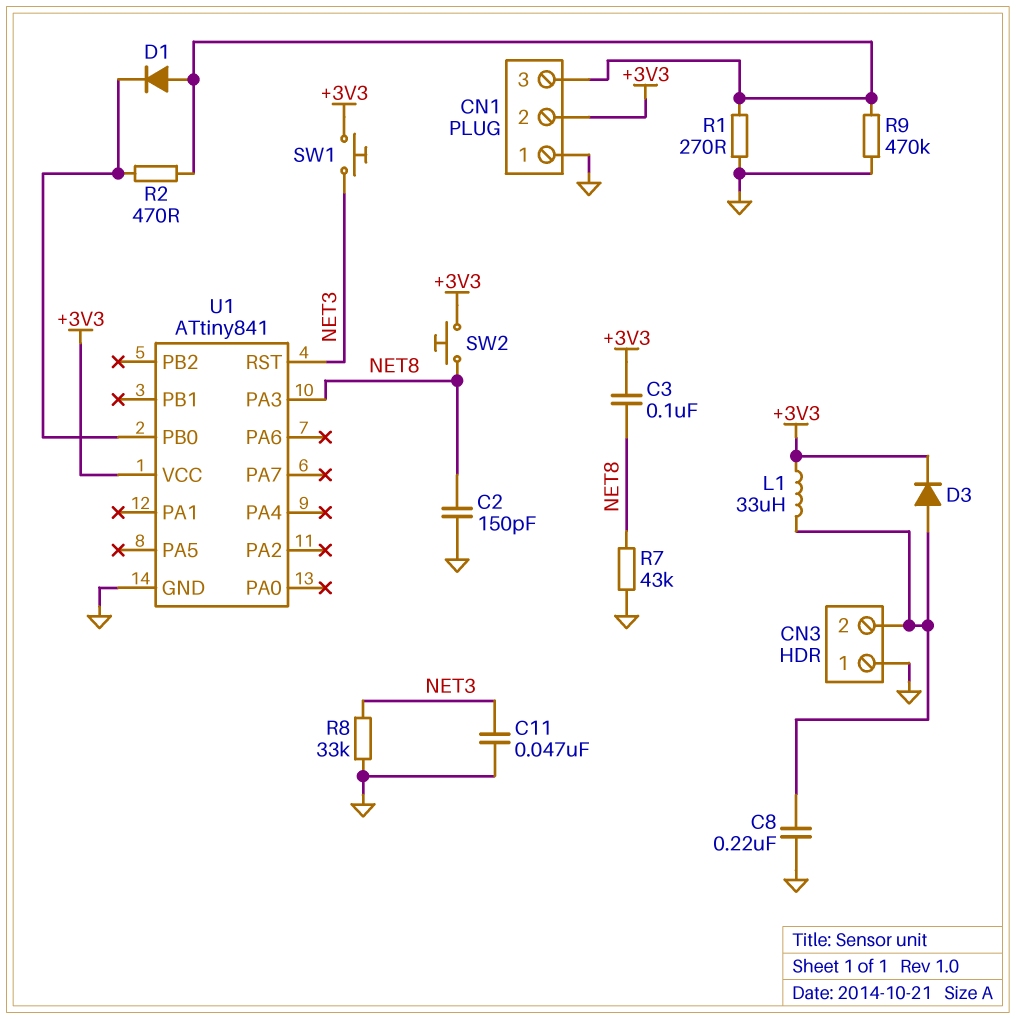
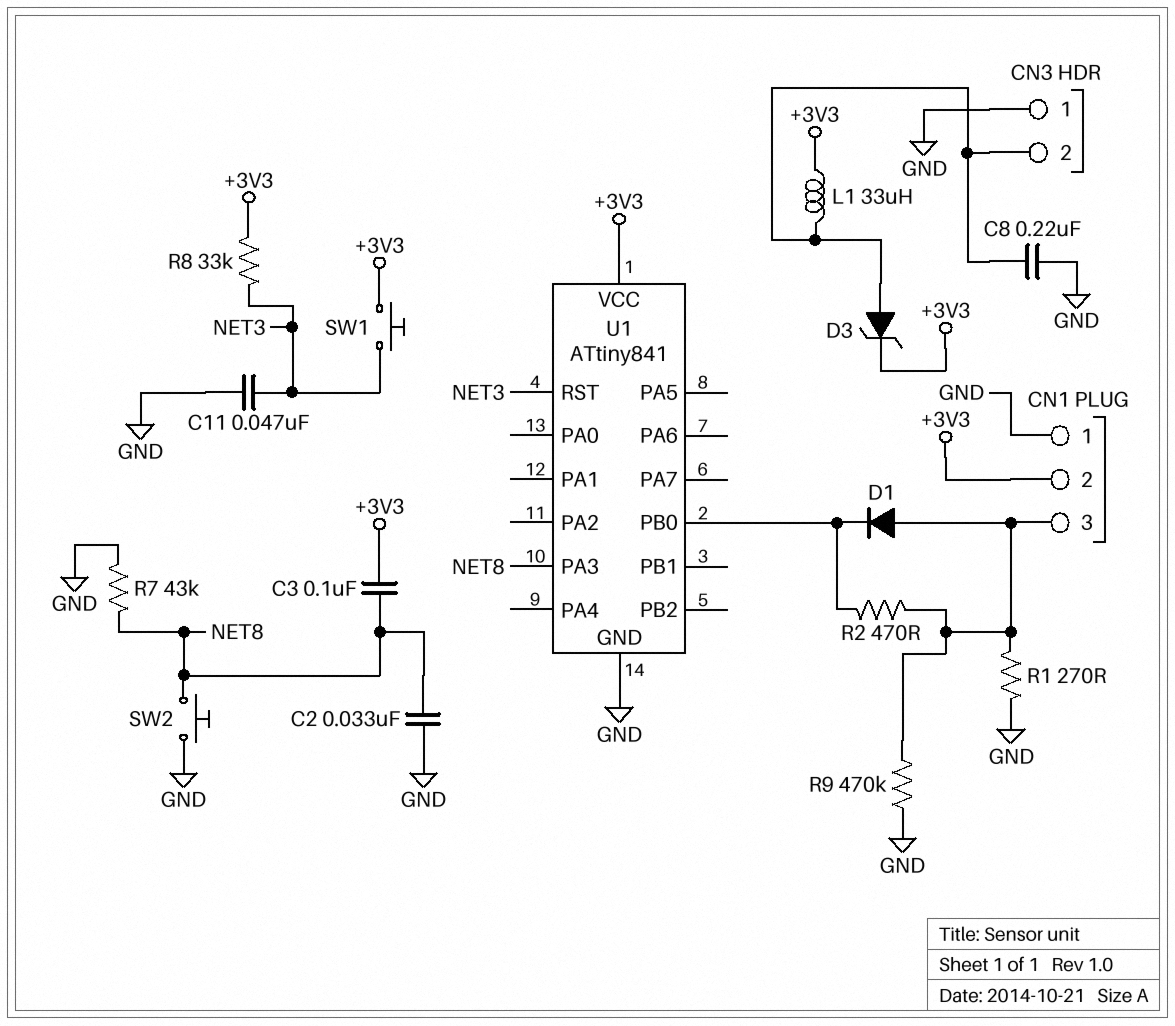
C2: 150pF (GND, NET8) -> 33nF (GND, NET8)
D3: diode (A CN3/2, K +3V3) -> zener (A CN3/2, K +3V3)
R8: 33k (GND, NET3) -> 33k (+3V3, NET3)
SW2: button (+3V3, NET8) -> button (GND, NET8)

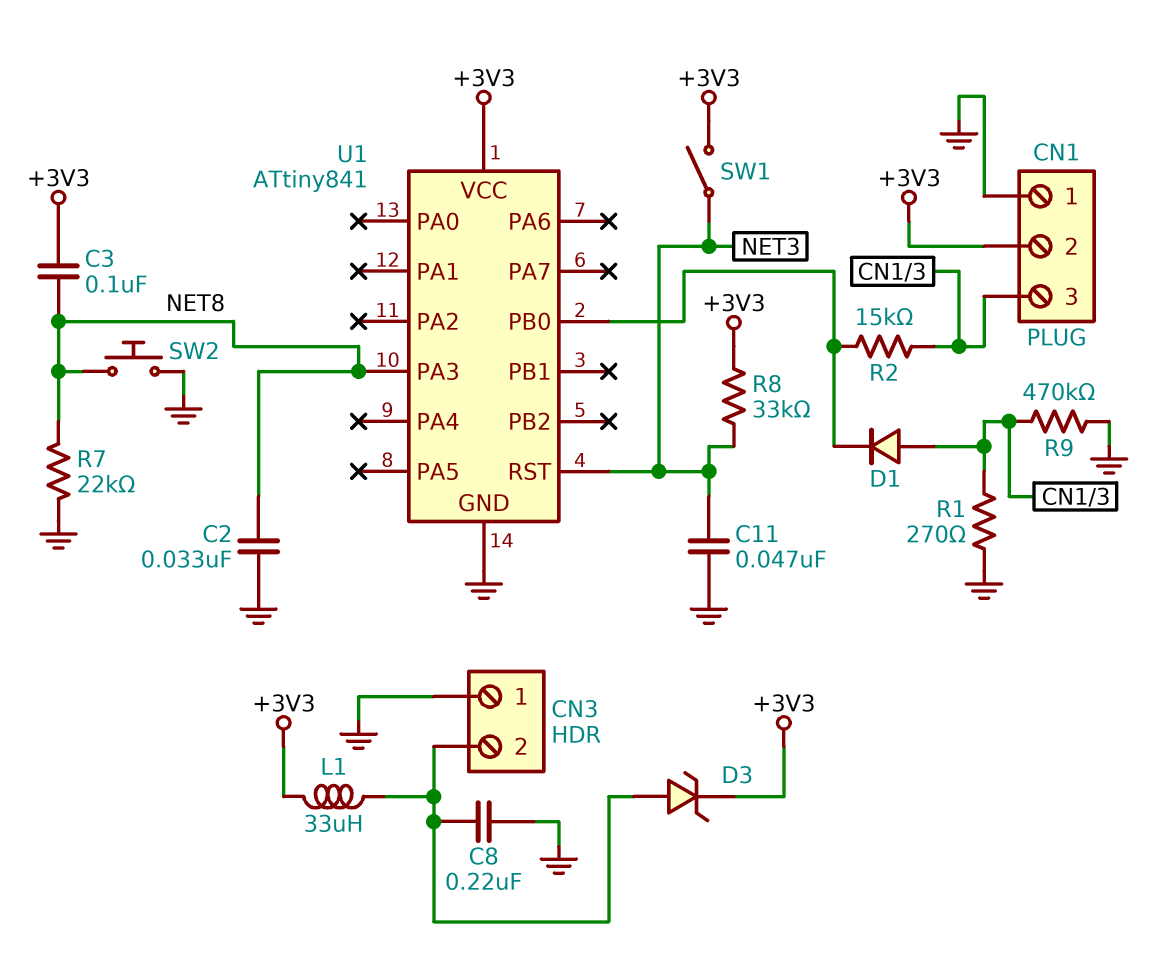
R2: 470 (CN1/3, U1/PB0) -> 15k (CN1/3, U1/PB0)
R7: 43k (GND, NET8) -> 22k (GND, NET8)
SW1: button (+3V3, NET3) -> switch (+3V3, NET3)

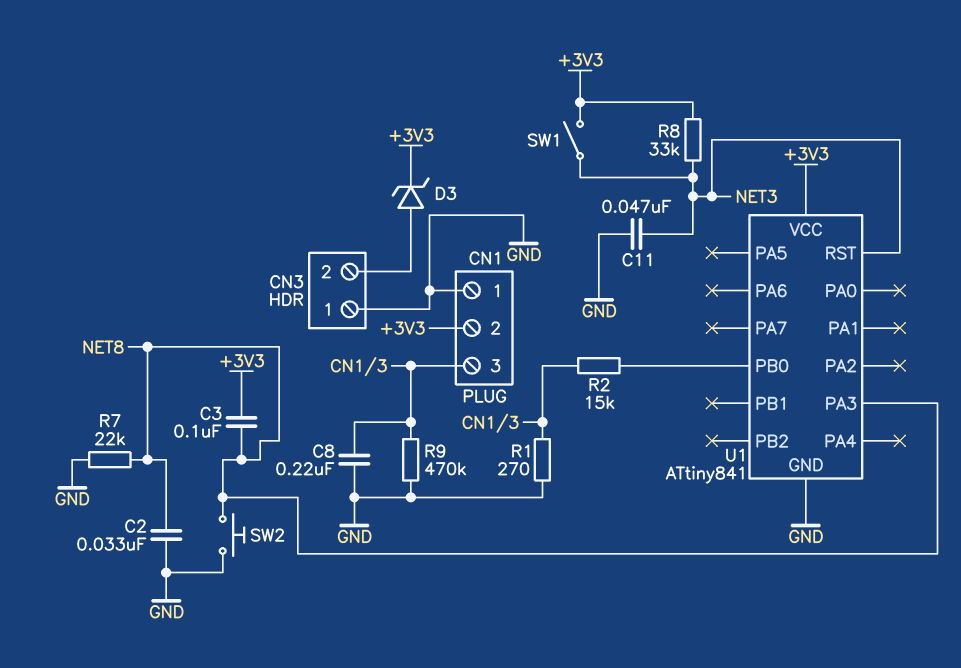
C8: 220nF (CN3/2, GND) -> 220nF (CN1/3, GND)
D1: diode (A CN1/3, K U1/PB0) -> none
L1: 33uH (+3V3, CN3/2) -> none

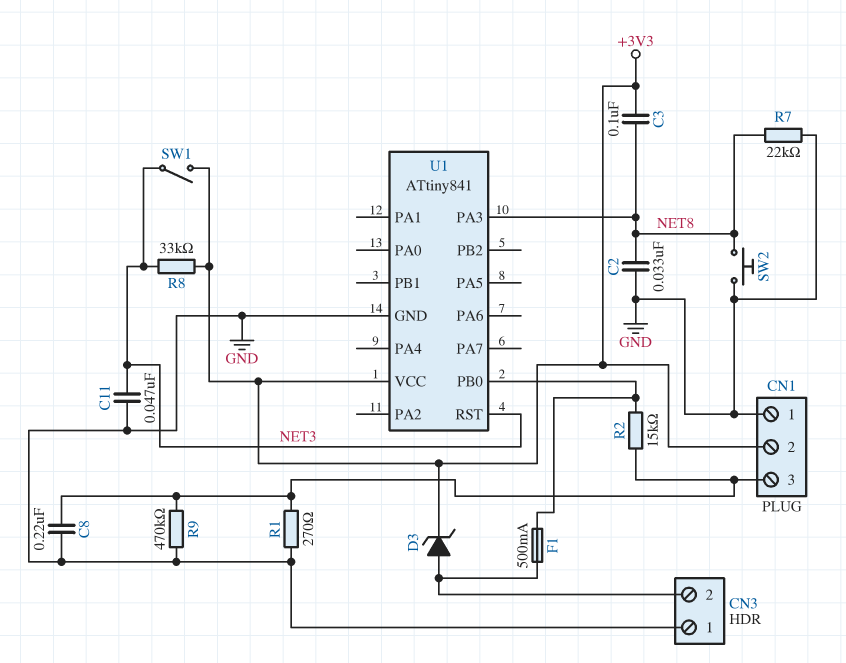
F1: none -> 500mA (CN3/2, U1/PB0)

